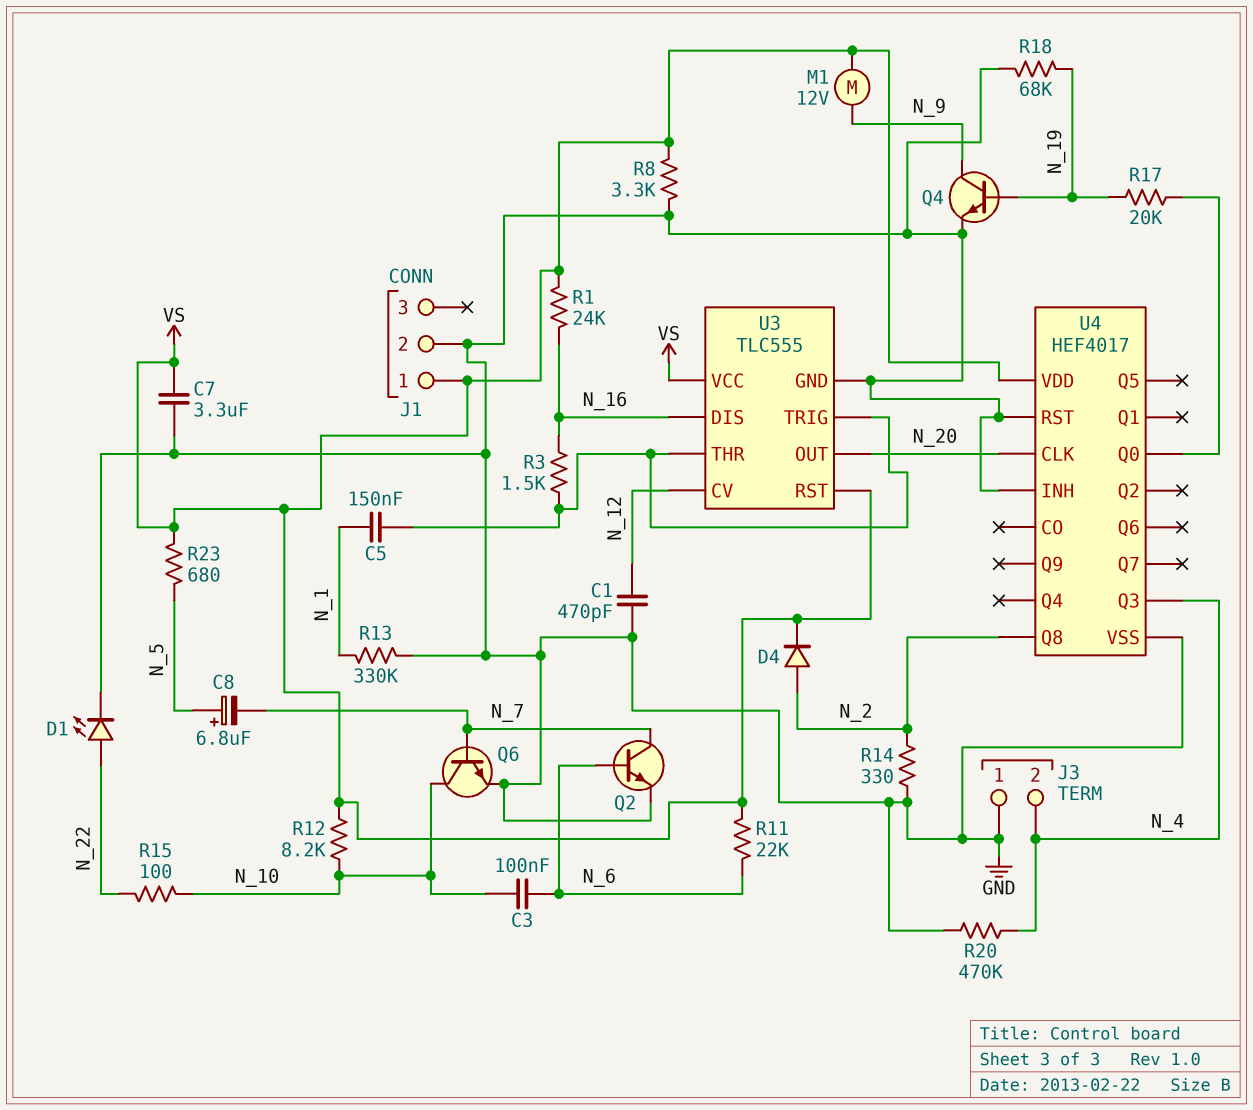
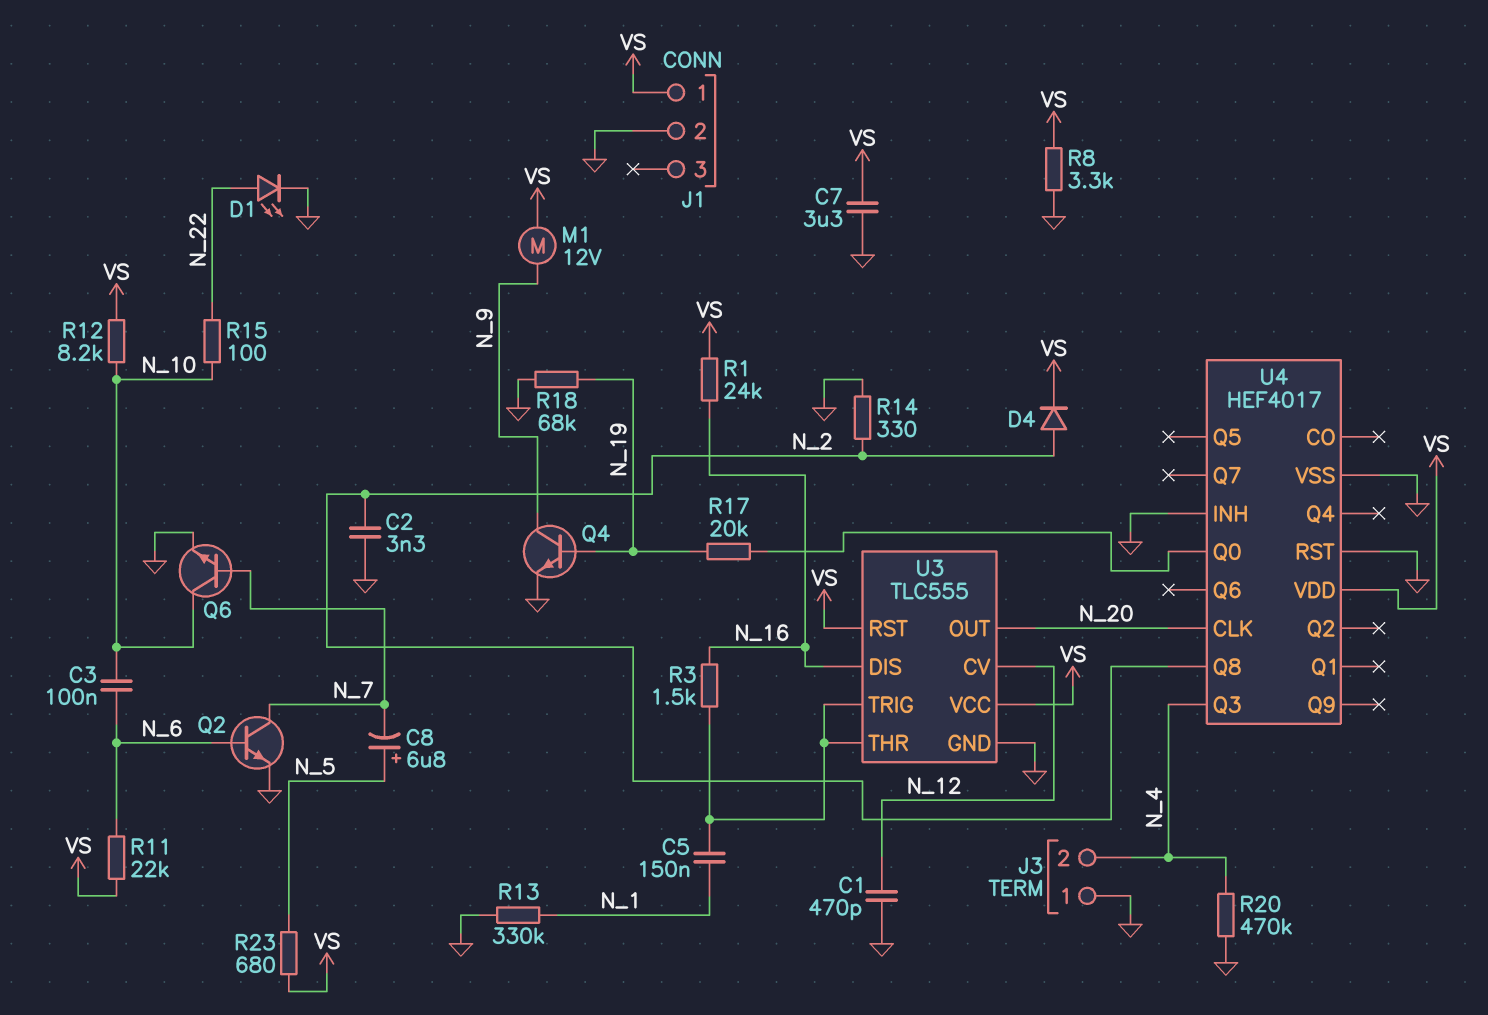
C2: none -> 3.3nF (GND, N_2)

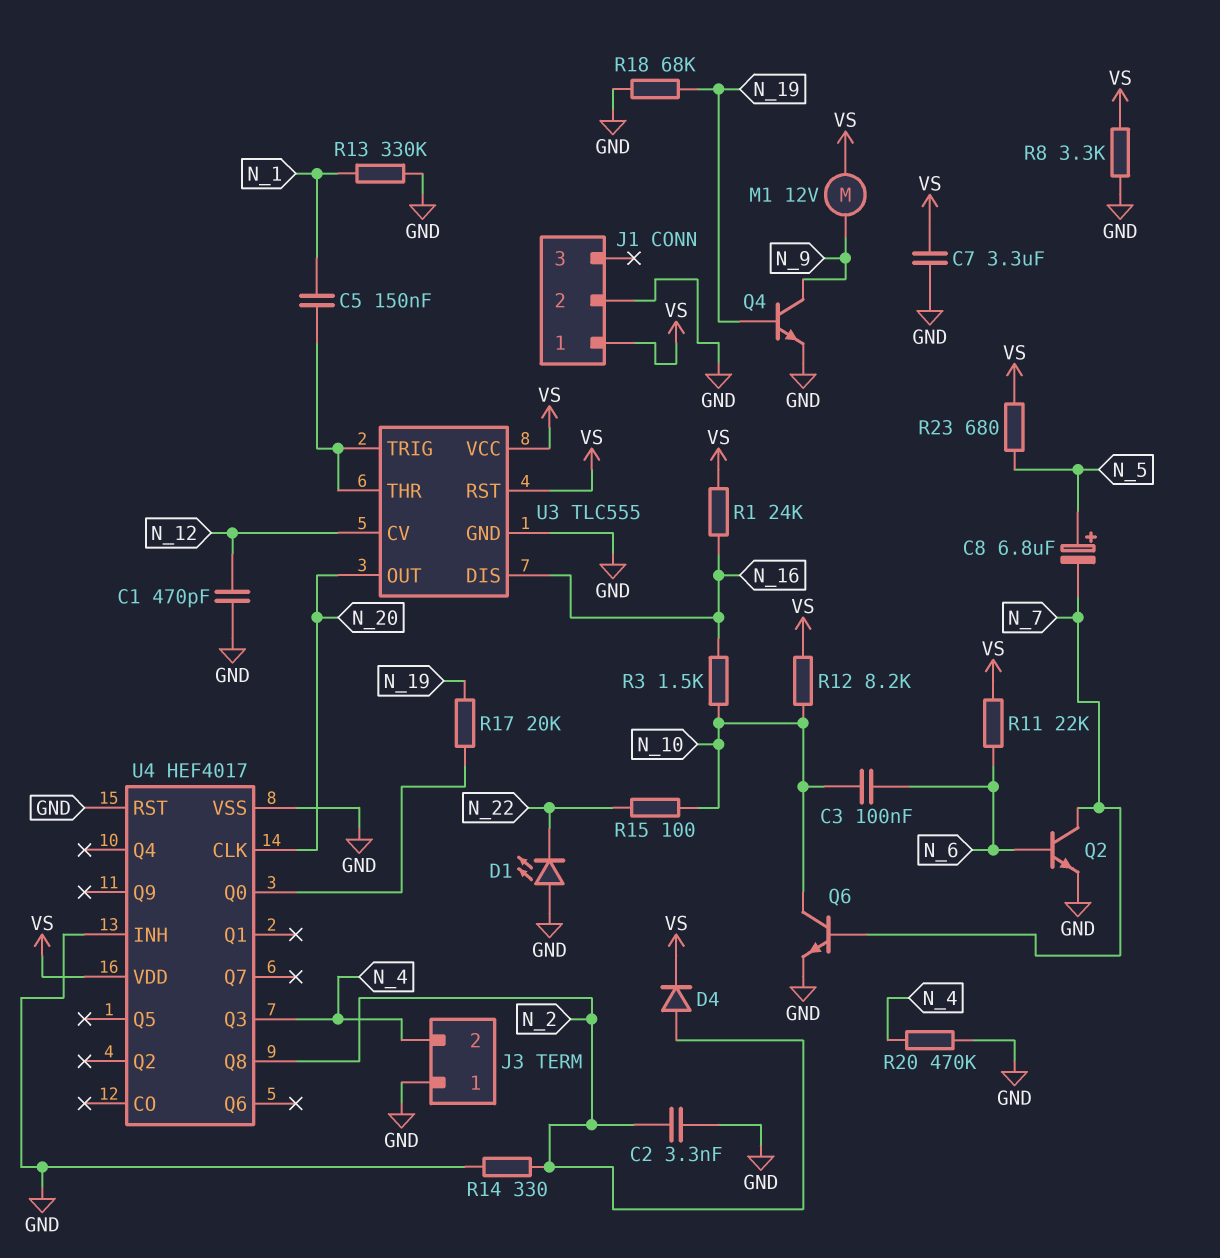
D1: LED (A N_22, K GND) -> LED (A GND, K N_22)
R3: 1.5k (N_16, U3/THR) -> 1.5k (N_10, N_16)

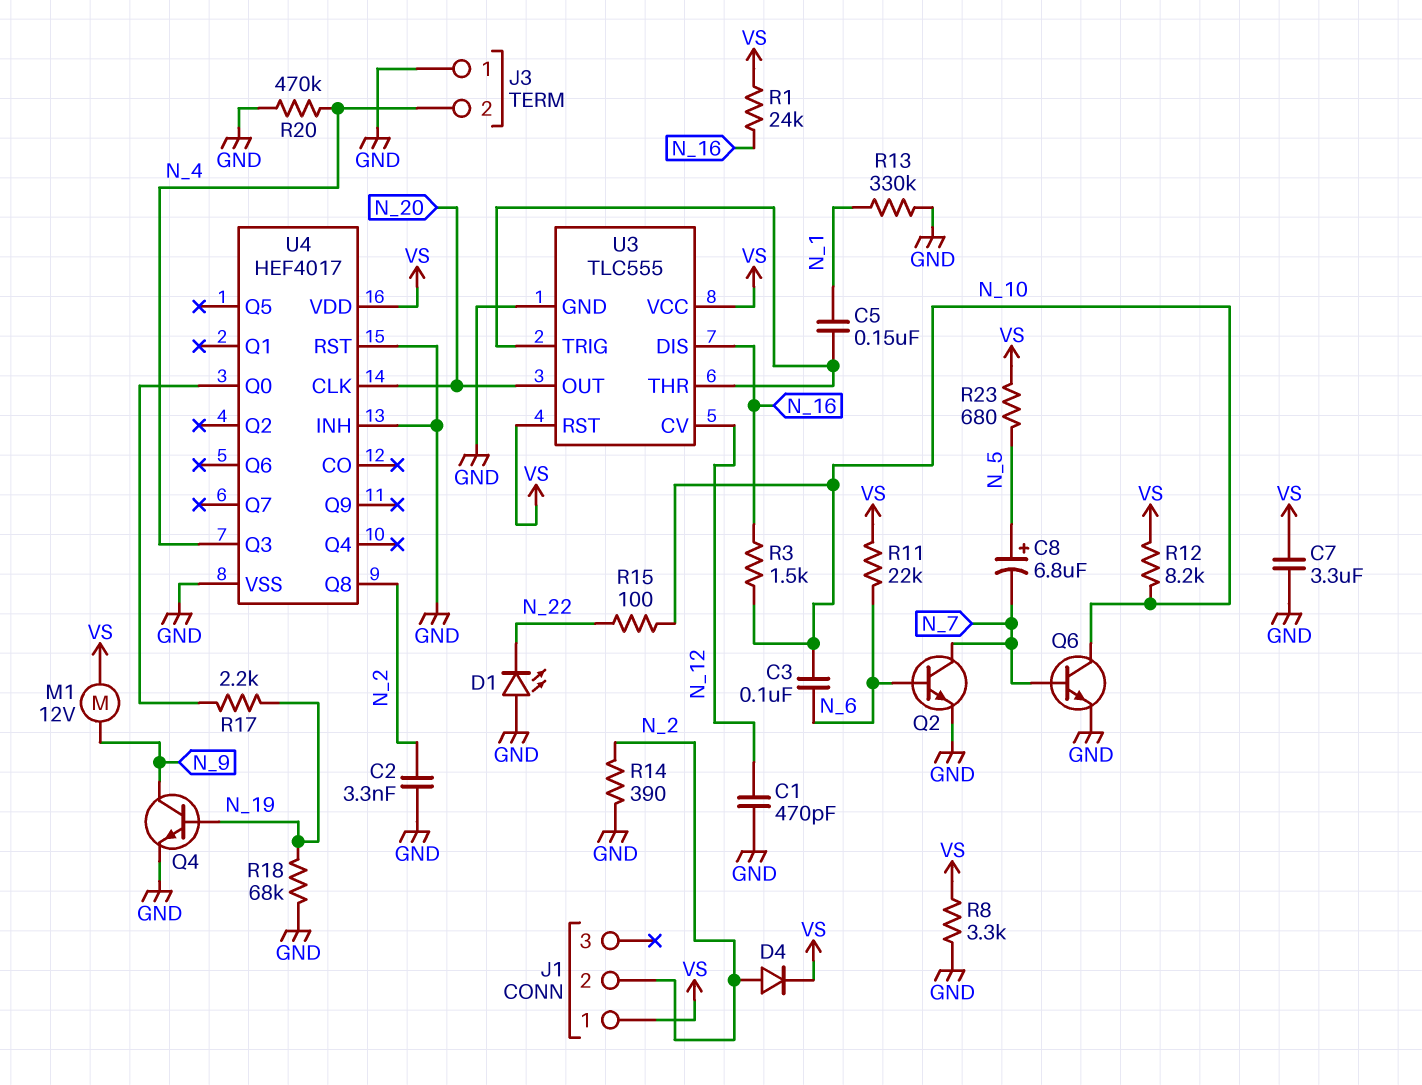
J1 pin 2: GND -> N_2
R14: 330 (GND, N_2) -> 390 (GND, N_2)
R17: 20k (N_19, U4/Q0) -> 2.2k (N_19, U4/Q0)

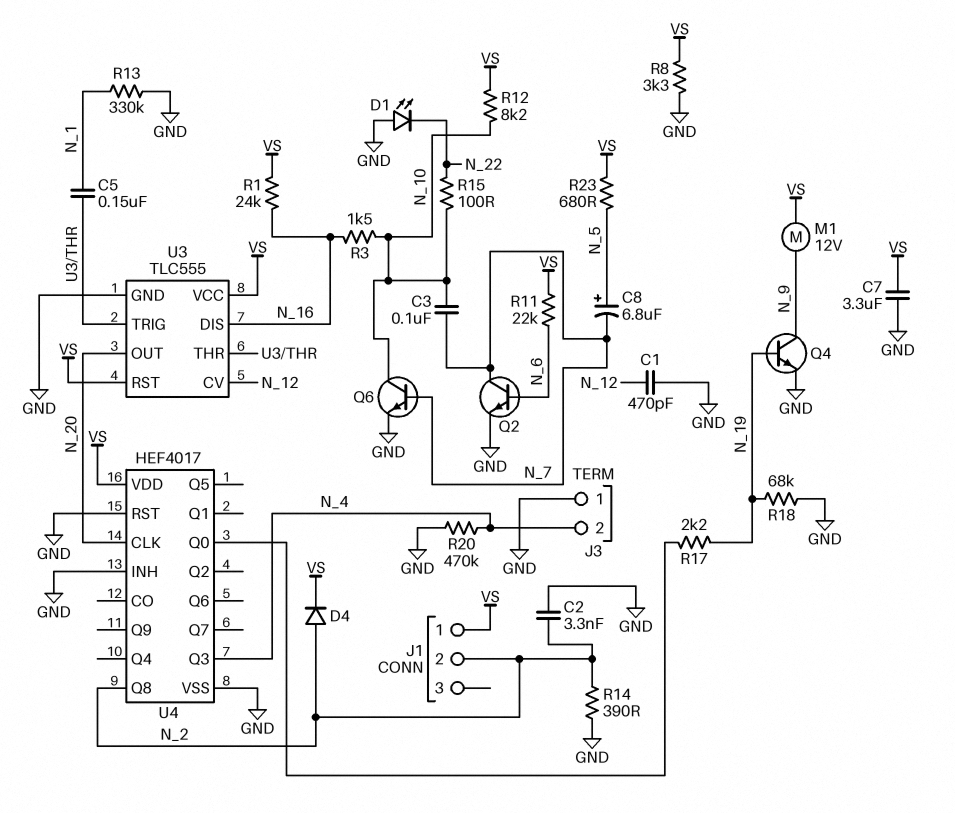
C3: 100nF (N_6, N_10) -> 100nF (N_7, N_10)

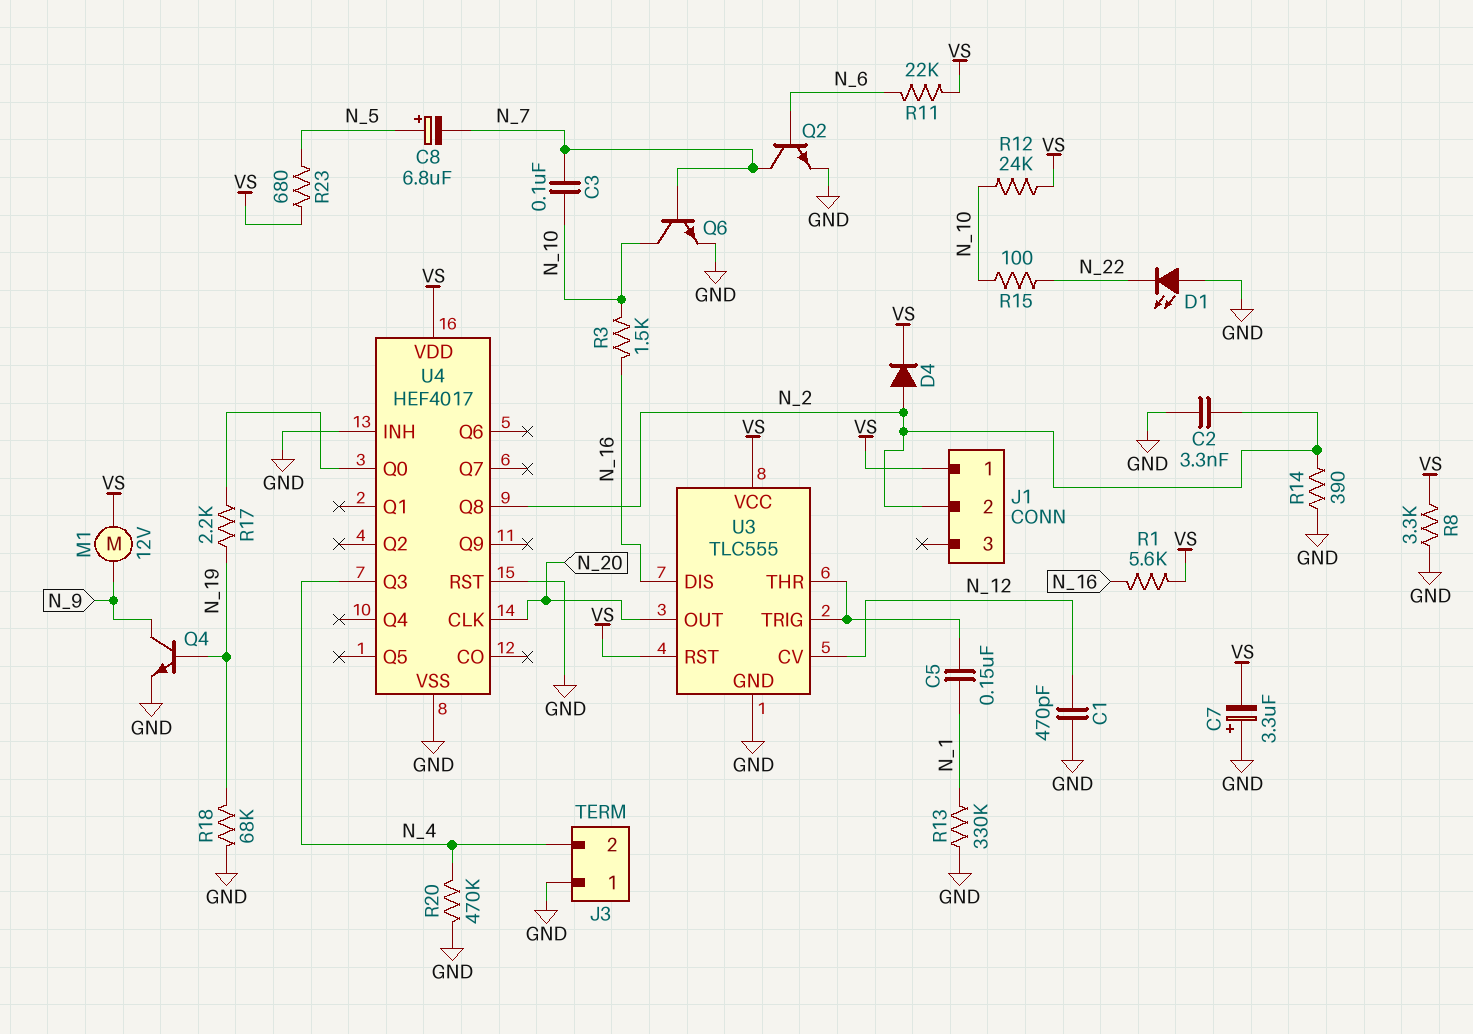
C7: 3.3uF (GND, VS) -> 3.3uF (plus GND, minus VS)
R1: 24k (N_16, VS) -> 5.6k (N_16, VS)
R12: 8.2k (N_10, VS) -> 24k (N_10, VS)

